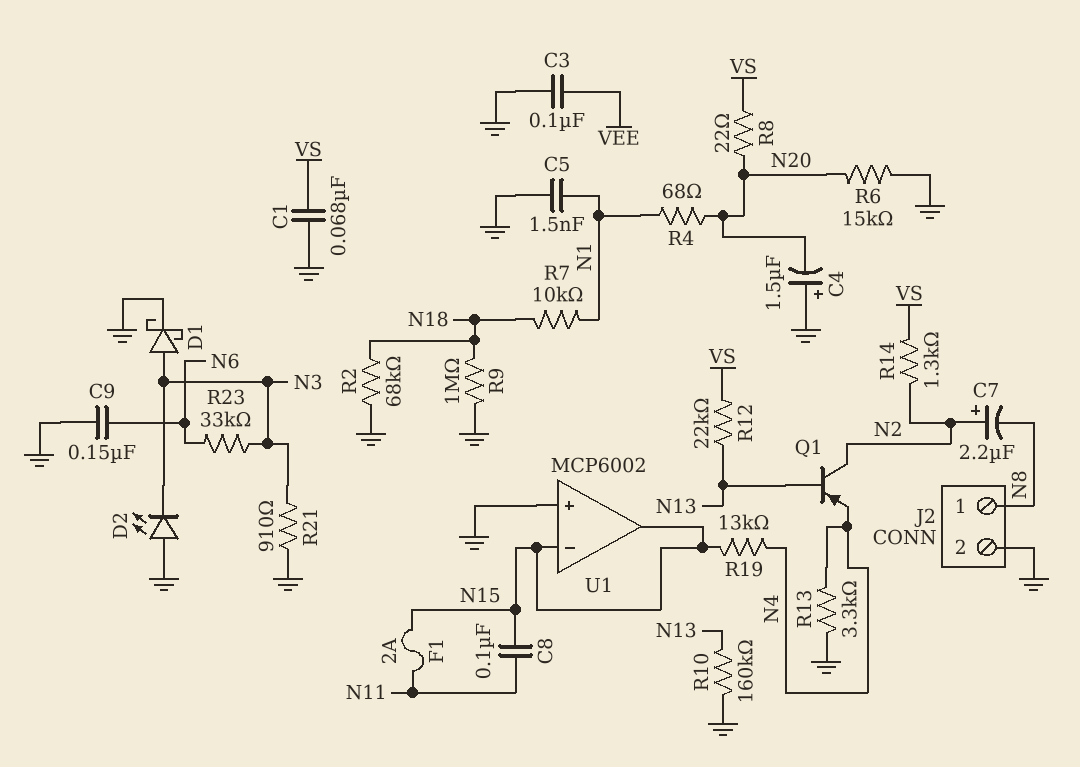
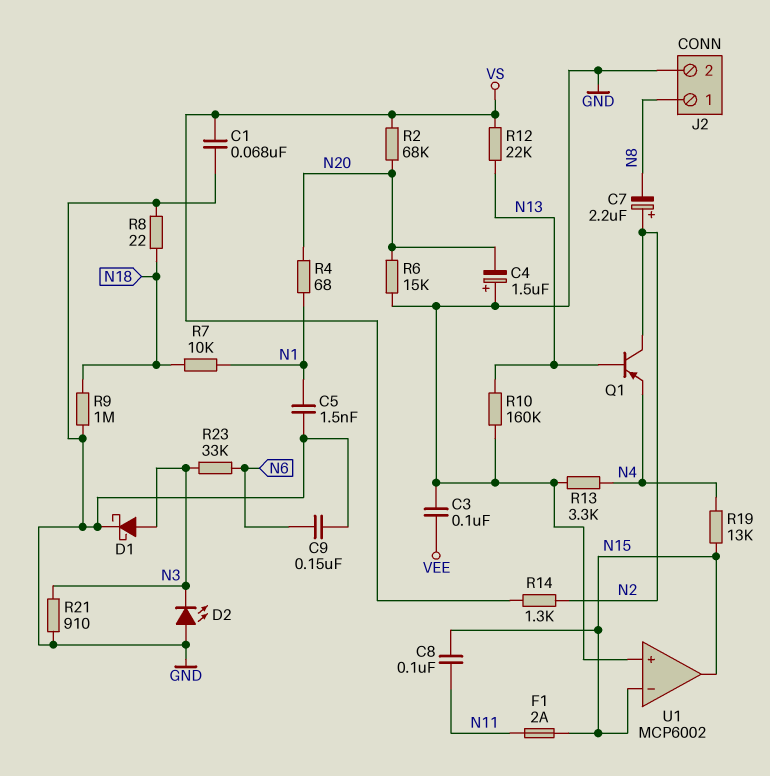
R2: 68k (GND, N18) -> 68k (N20, VS)
R8: 22 (N20, VS) -> 22 (GND, N18)

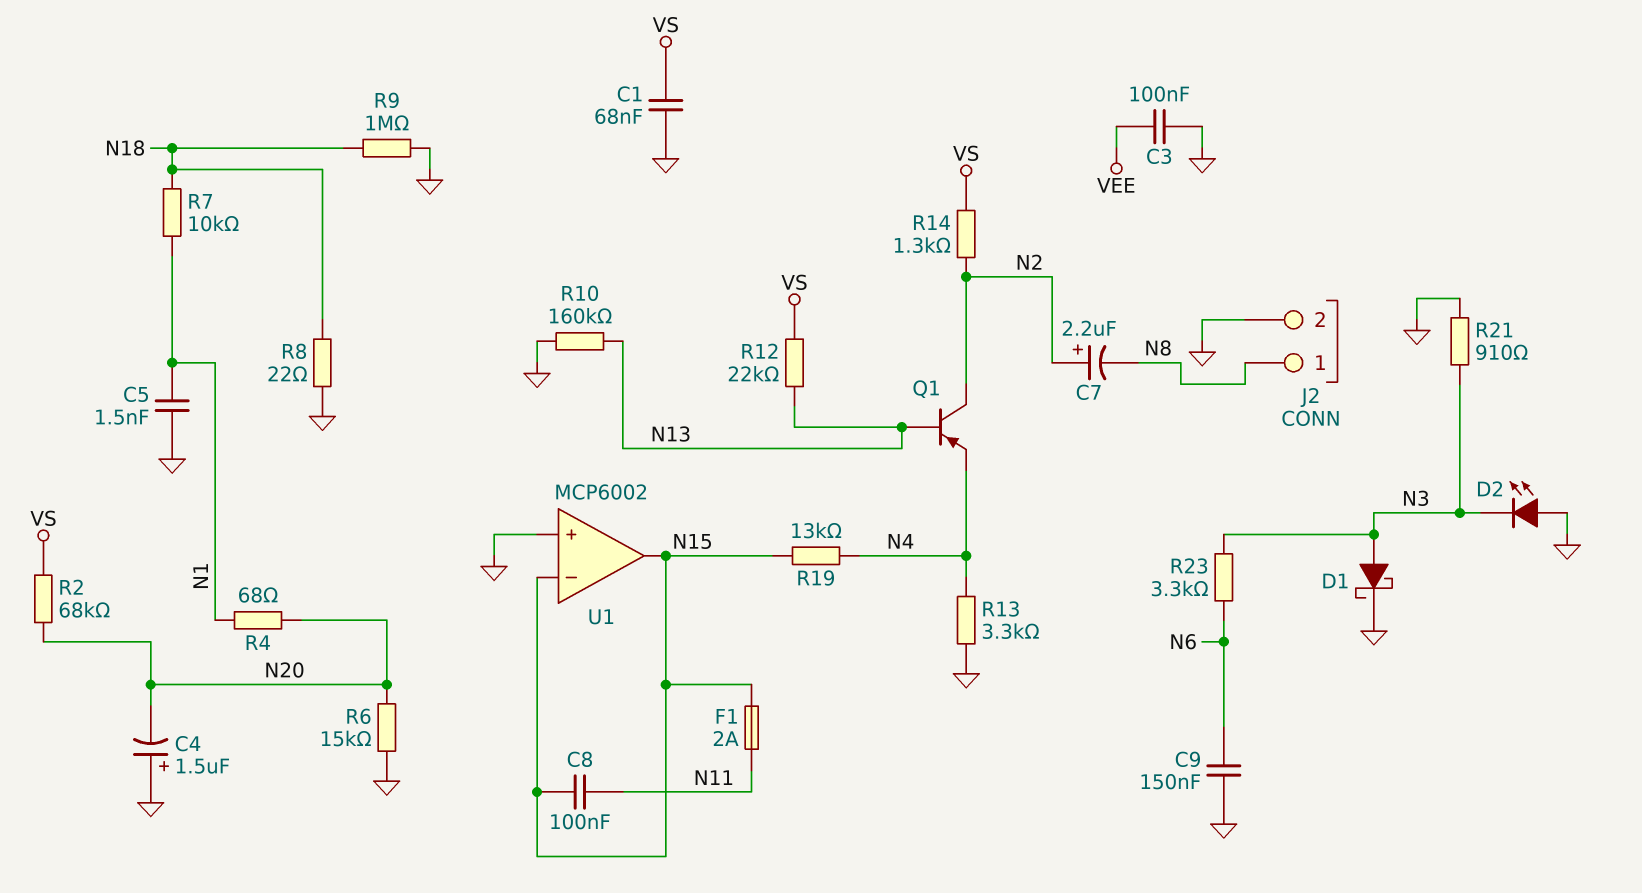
R23: 33k (N3, N6) -> 3.3k (N3, N6)

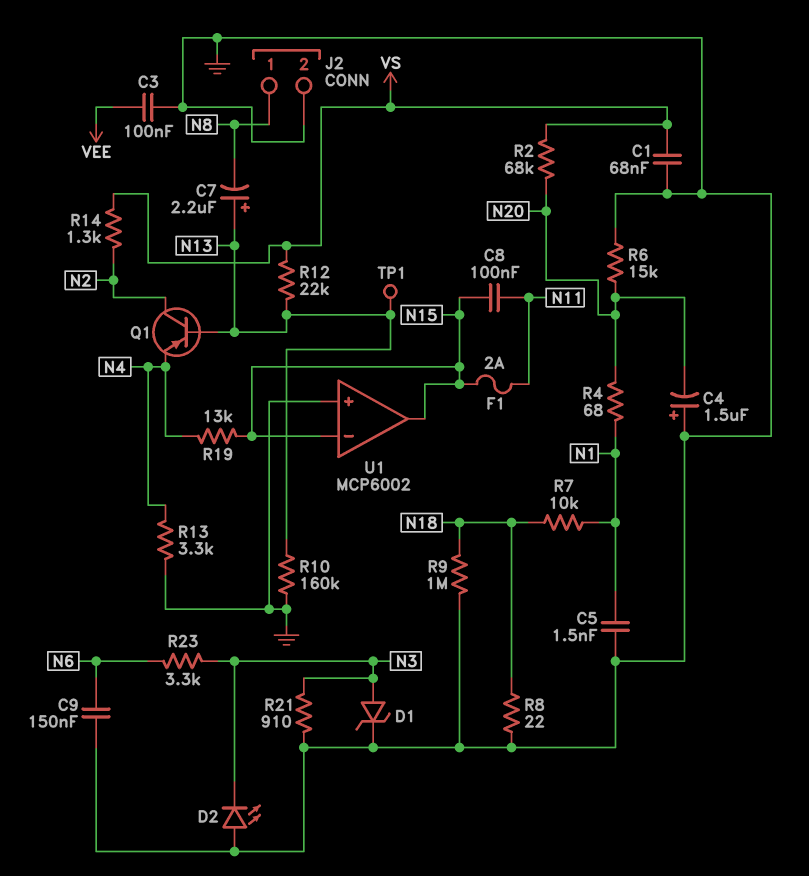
C7: 2.2uF (plus N2, minus N8) -> 2.2uF (plus N13, minus N8)
D1: schottky (A N3, K GND) -> zener (A N3, K GND)
TP1: none -> test point (N13)

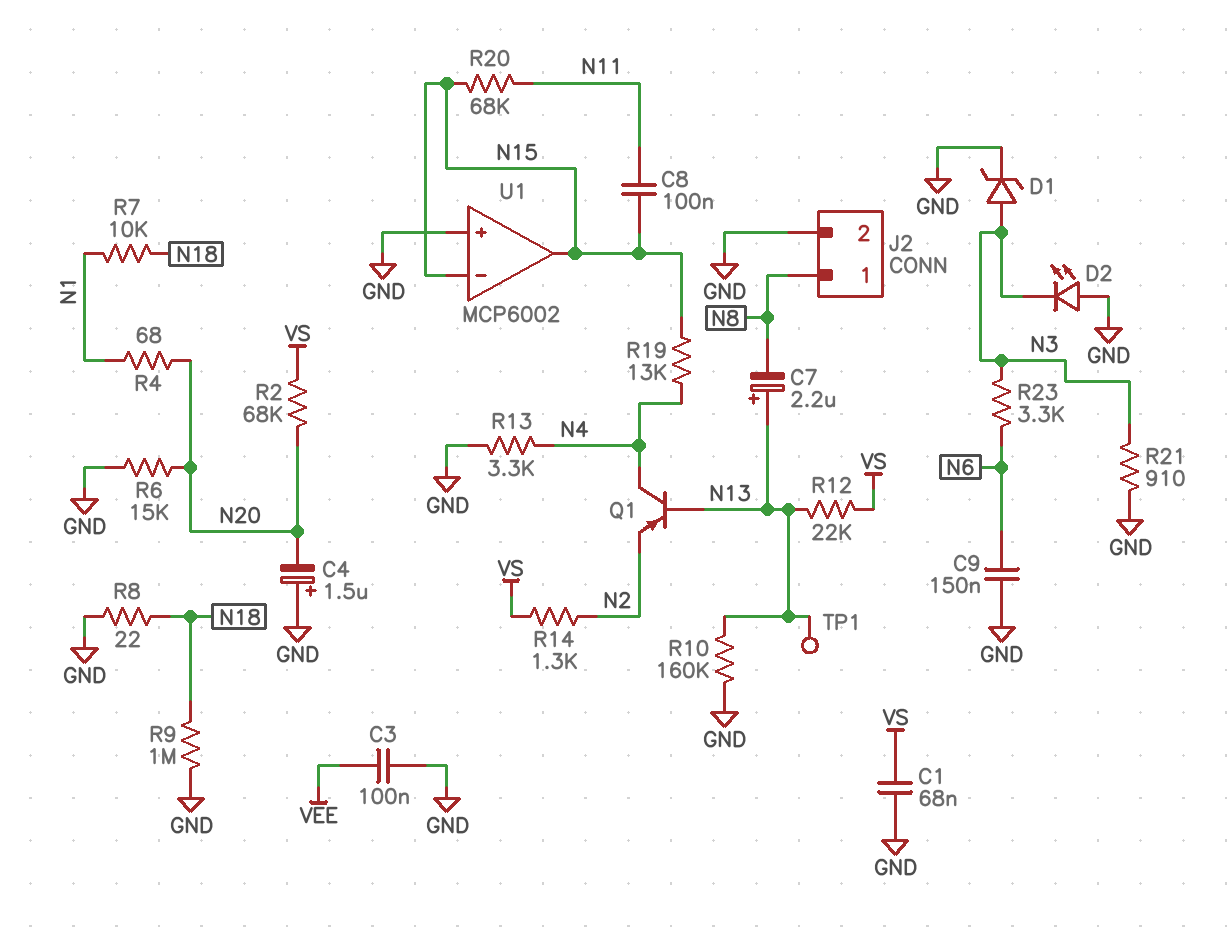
C5: 1.5nF (GND, N1) -> none
F1: 2A (N11, N15) -> none
Q1: PNP (B N13, C N2, E N4) -> PNP (B N13, C N4, E N2)
R20: none -> 68k (N11, N15)

